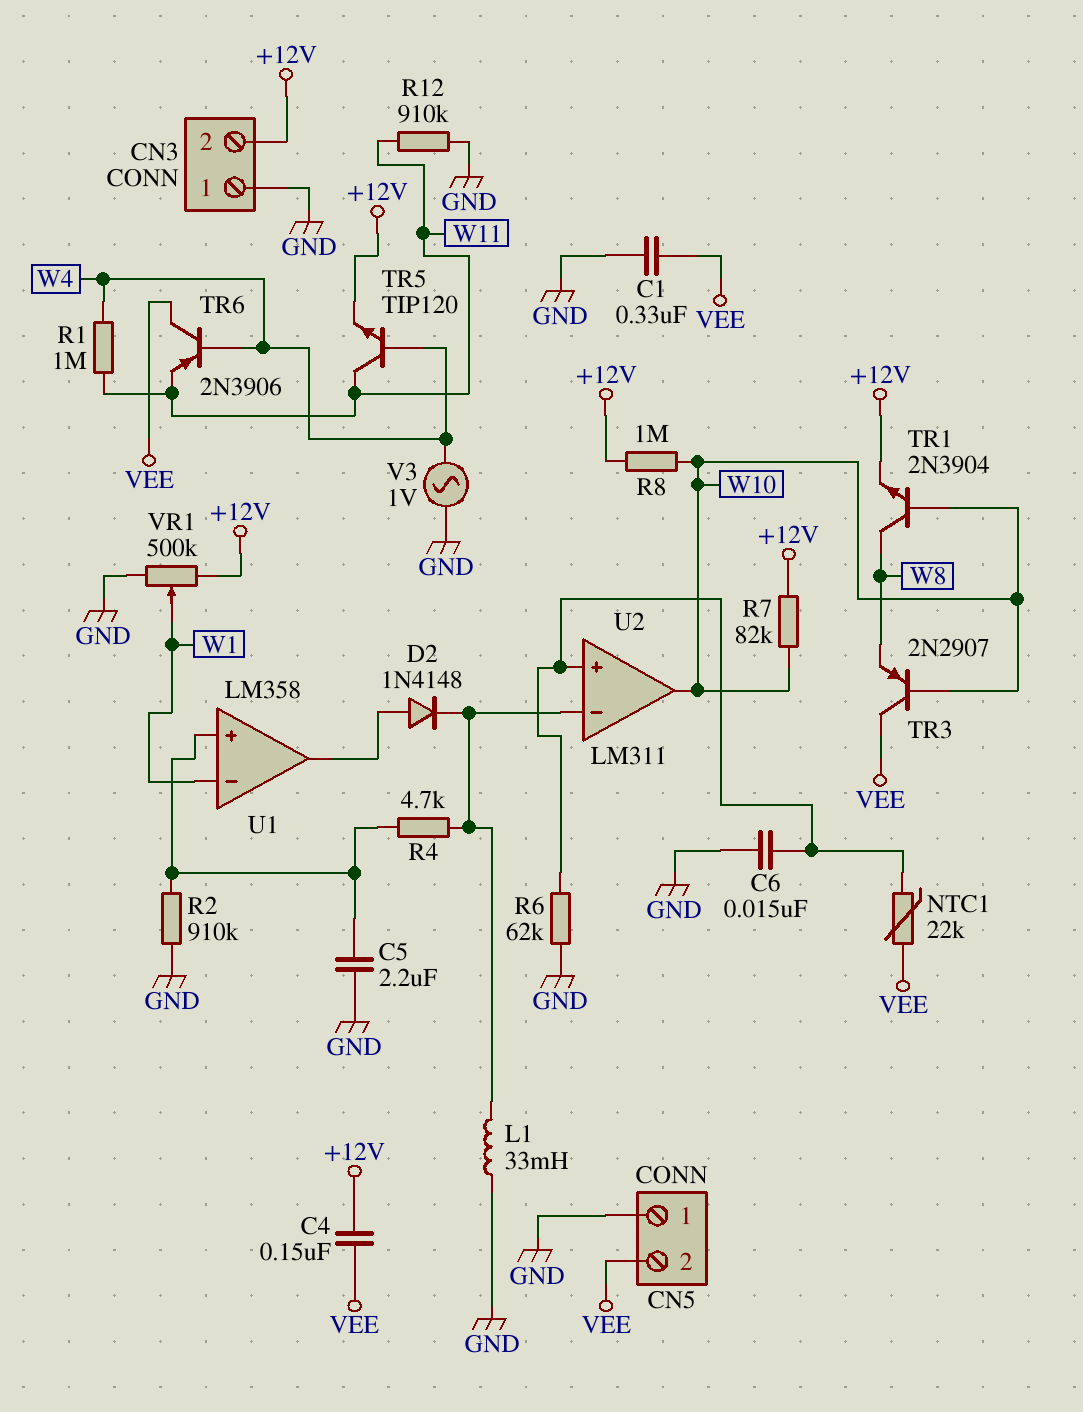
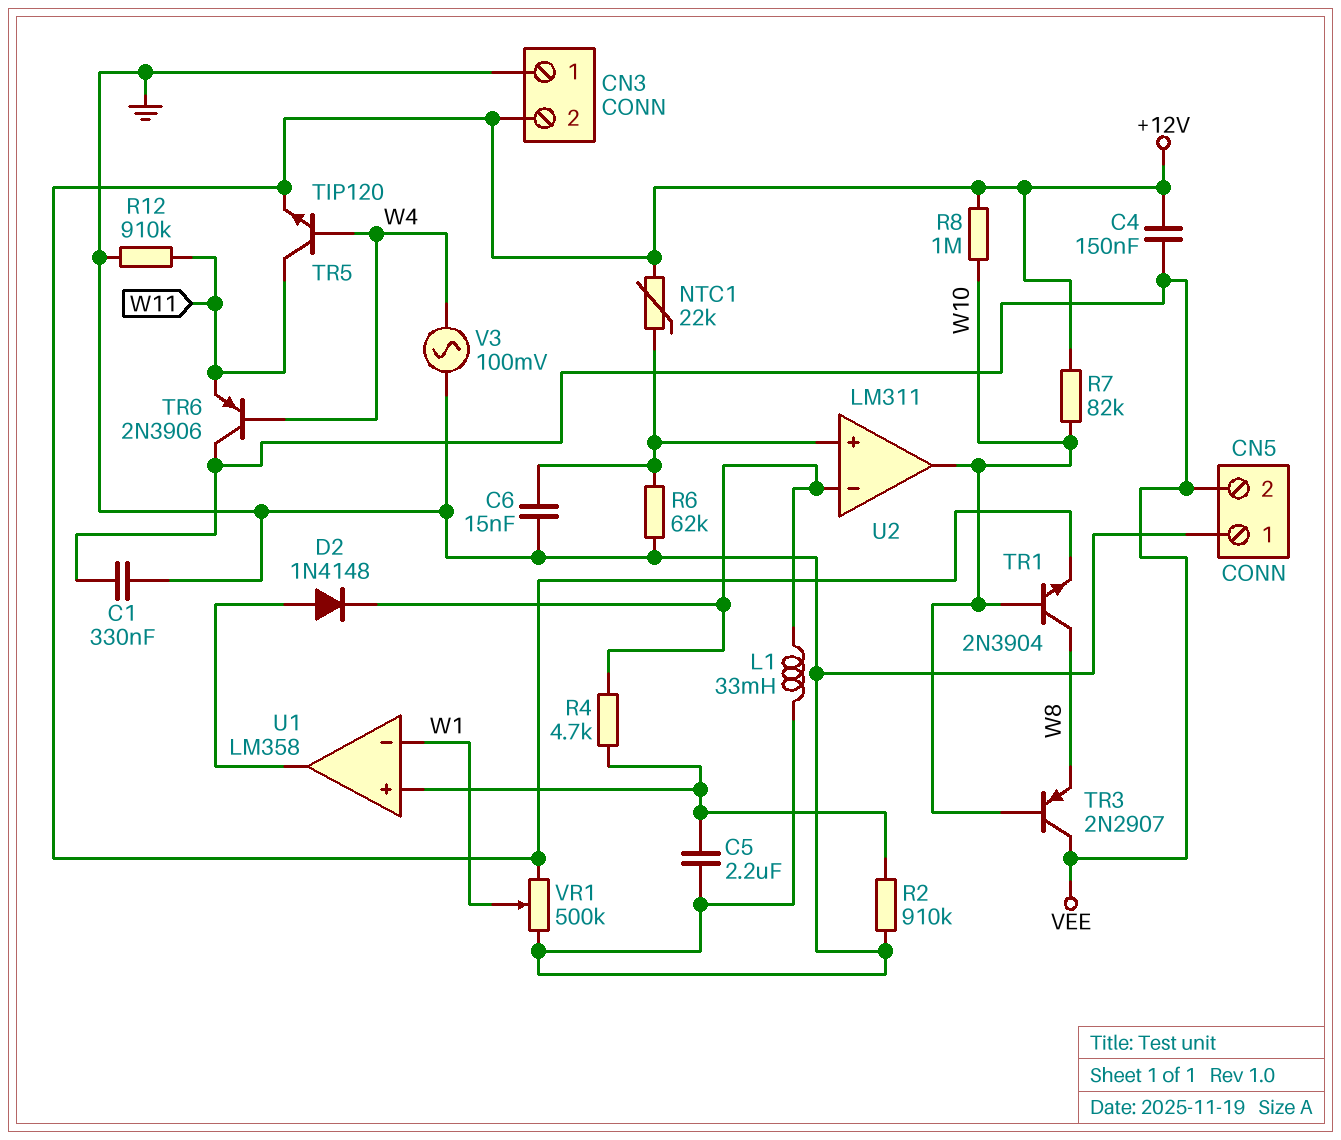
NTC1: 22k (U2/in+, VEE) -> 22k (+12V, U2/in+)
R1: 1M (W4, W11) -> none
V3: AC 1V (GND, W4) -> AC 100mV (GND, W4)

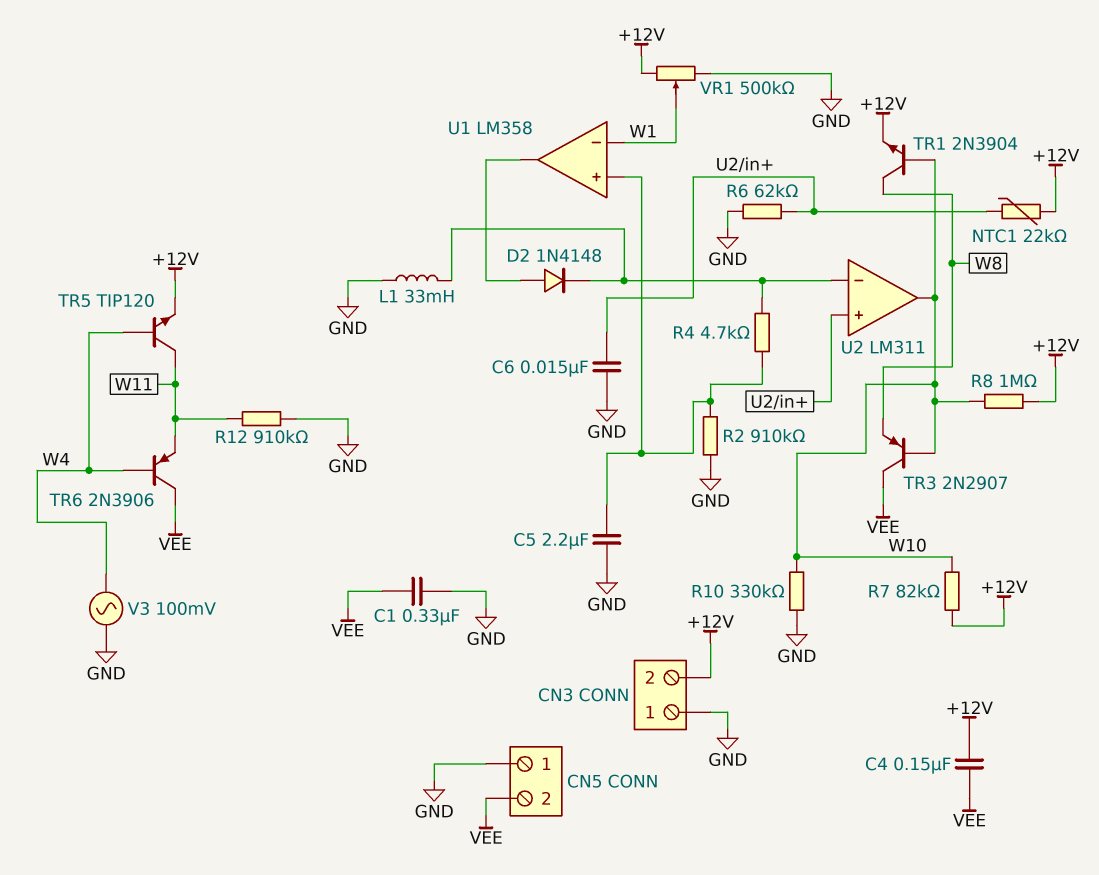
R10: none -> 330k (GND, W10)

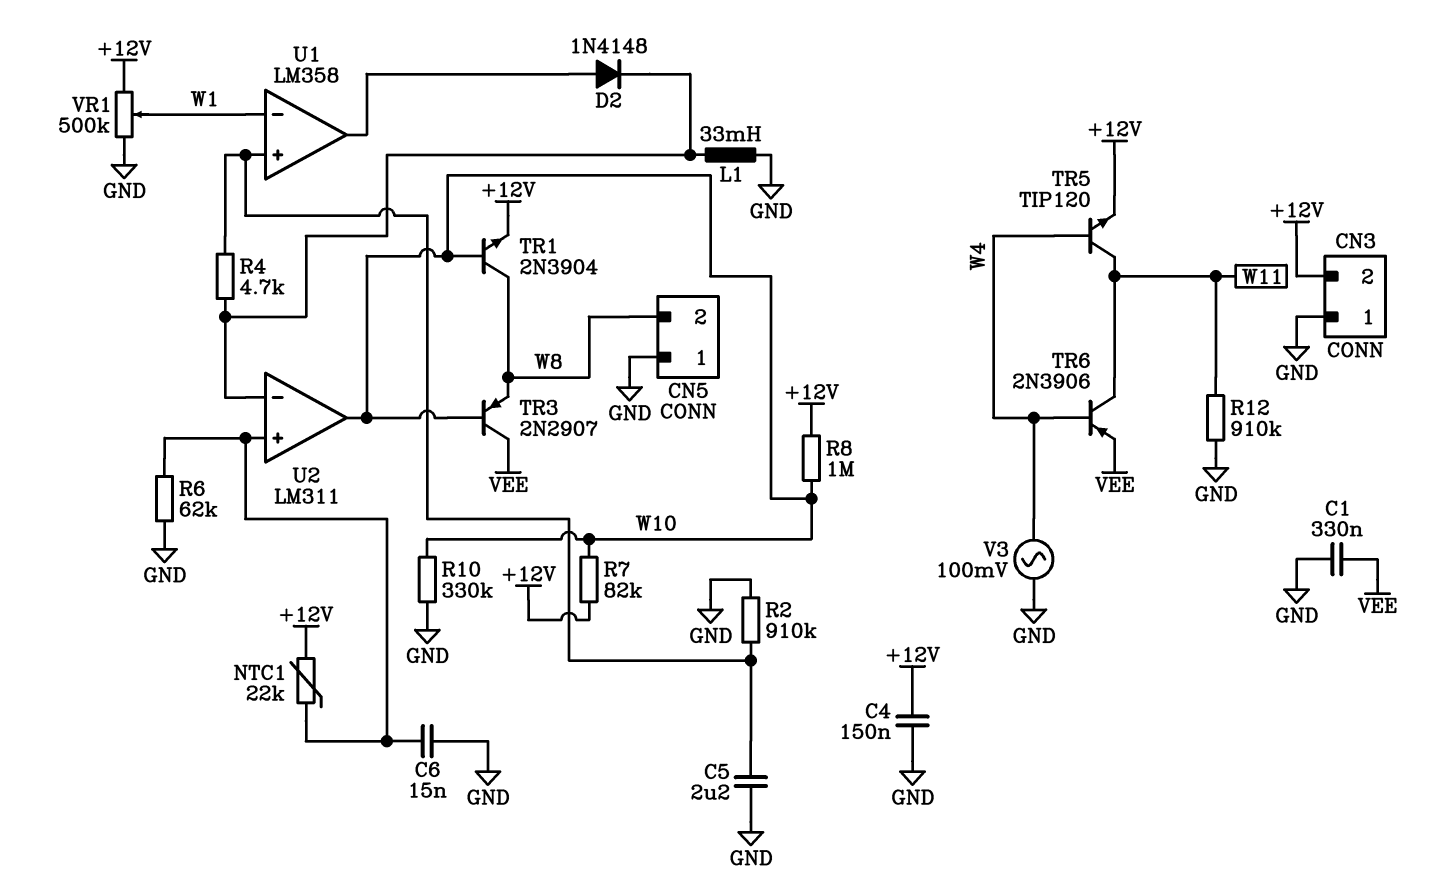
C4: 150nF (+12V, VEE) -> 150nF (+12V, GND)
CN5 pin 2: VEE -> W8
TR6: PNP 2N3906 (B W4, C VEE, E W11) -> PNP 2N3906 (B W4, C W11, E VEE)

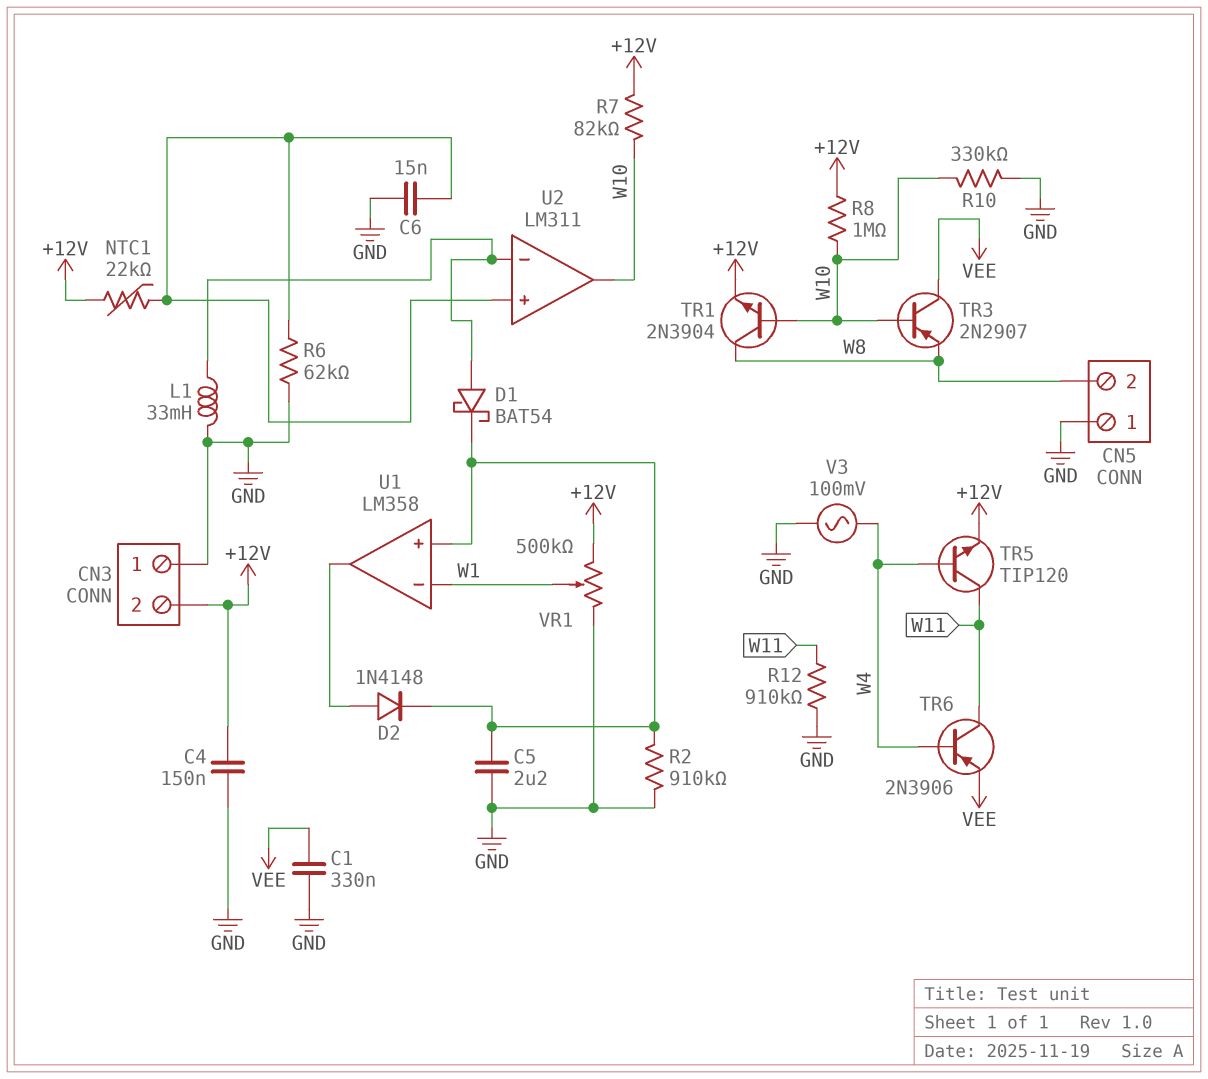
D1: none -> schottky BAT54 (A U2/in-, K U1/in+)
D2: diode 1N4148 (A U1/out, K U2/in-) -> diode 1N4148 (A U1/out, K U1/in+)
R4: 4.7k (U1/in+, U2/in-) -> none

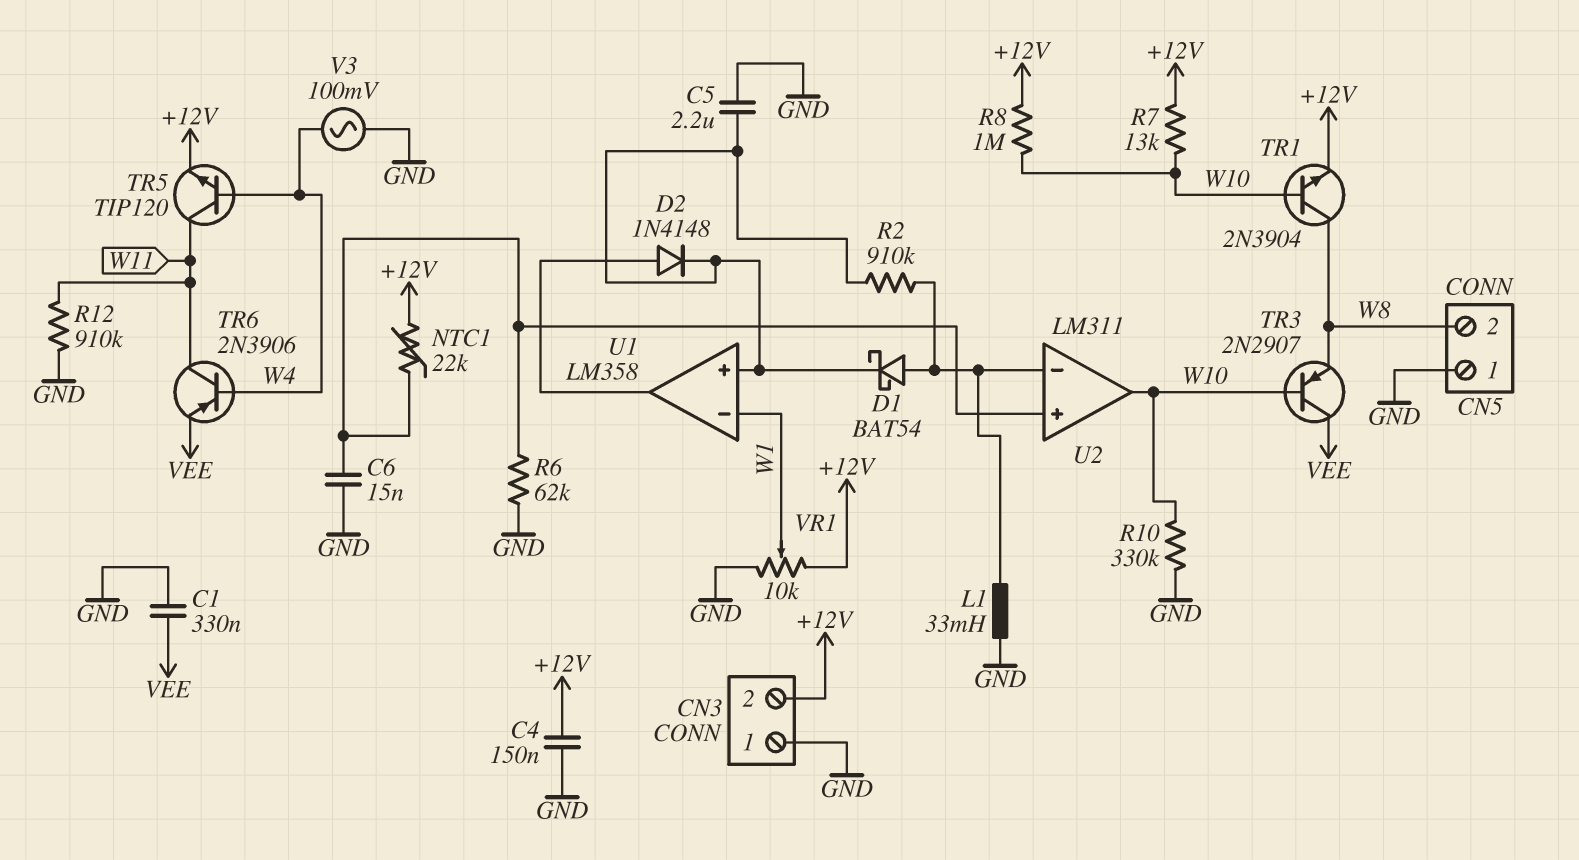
R2: 910k (GND, U1/in+) -> 910k (U1/in+, U2/in-)
R7: 82k (+12V, W10) -> 13k (+12V, W10)
VR1: 500k (+12V, GND, wiper W1) -> 10k (+12V, GND, wiper W1)

